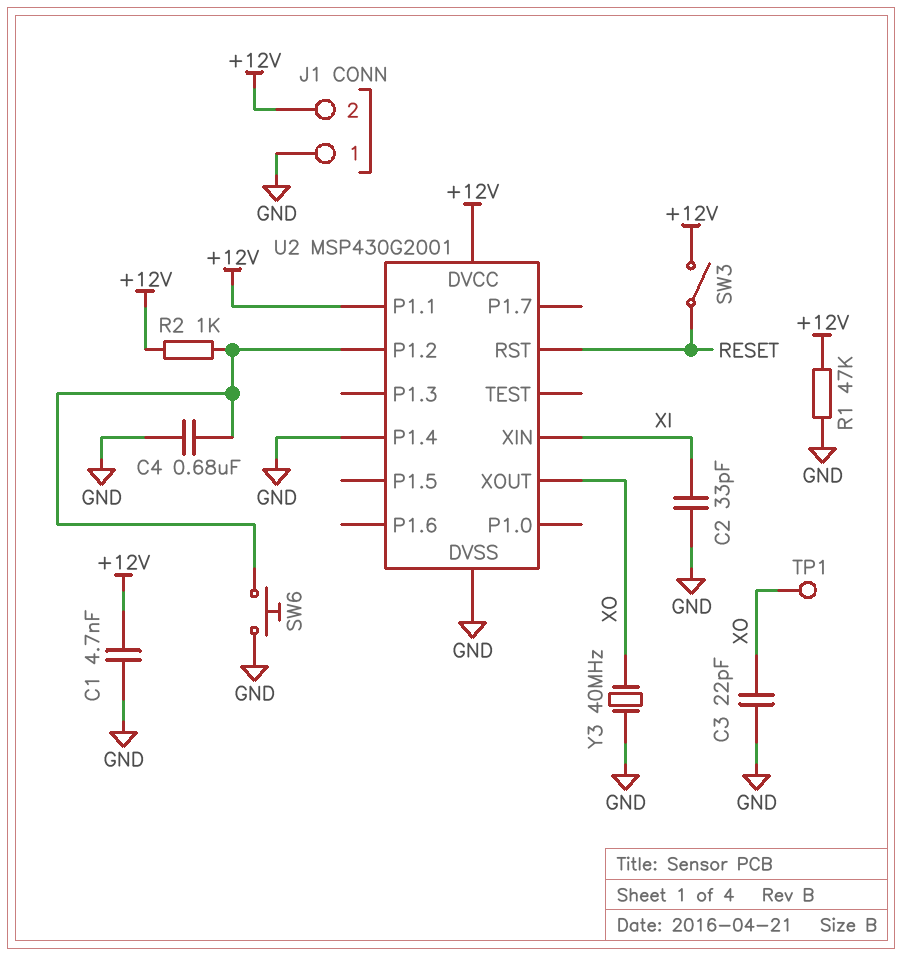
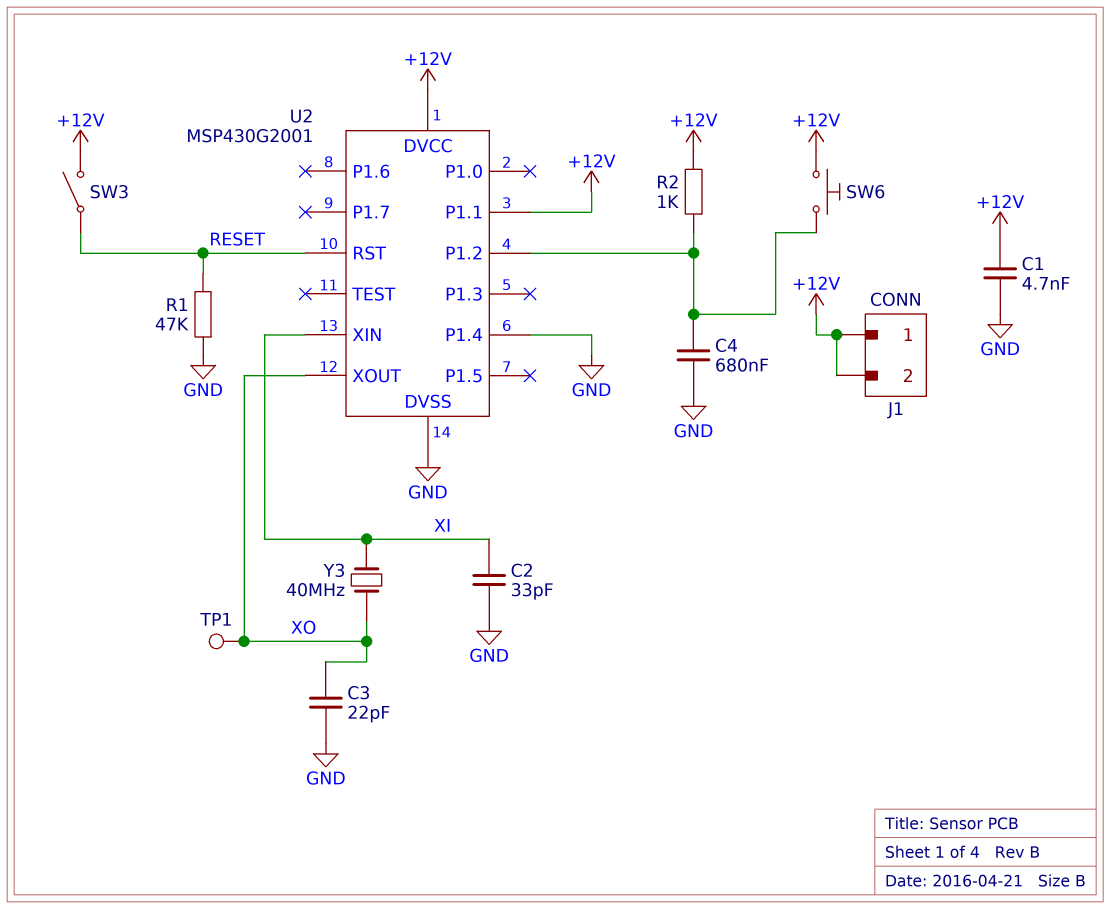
J1 pin 1: GND -> +12V
R1: 47k (+12V, GND) -> 47k (GND, RESET)
SW6: button (GND, U2/P1.2) -> button (+12V, U2/P1.2)
Y3: 40MHz (GND, XO) -> 40MHz (XI, XO)

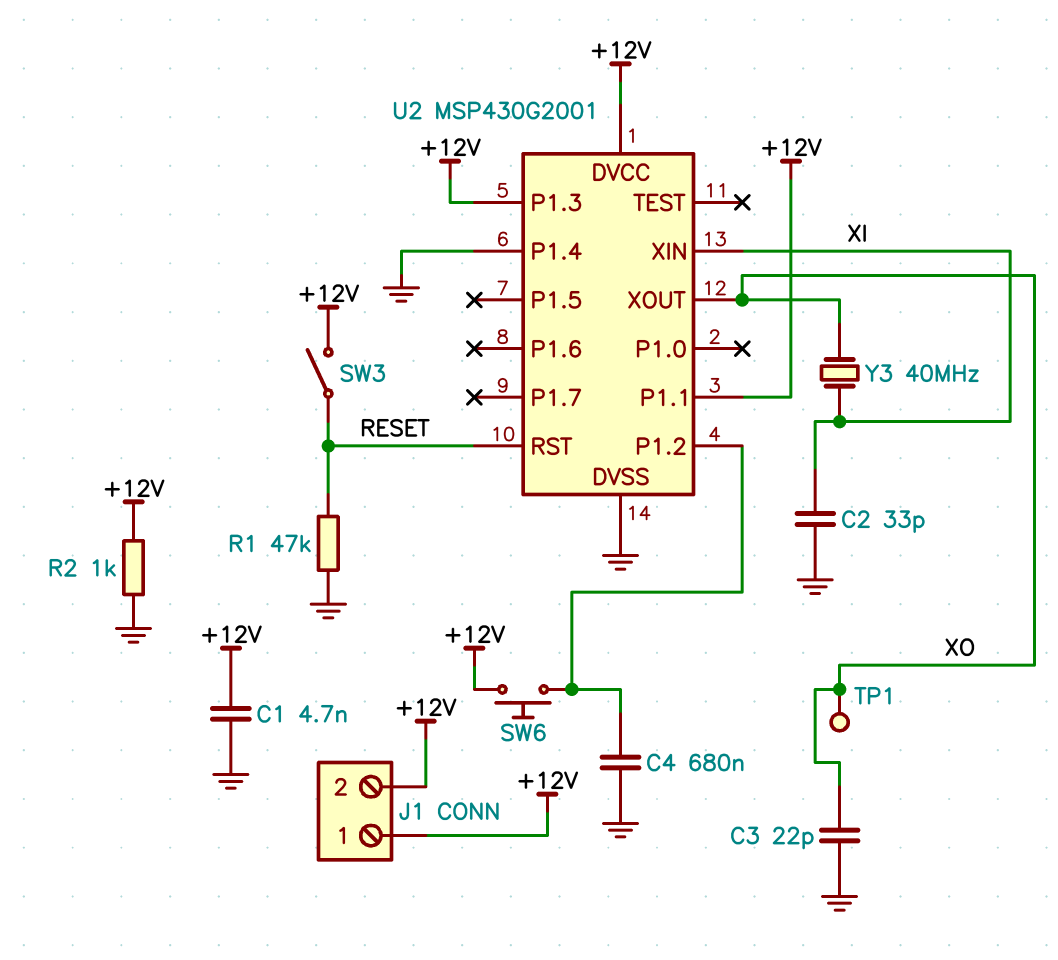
R2: 1k (+12V, U2/P1.2) -> 1k (+12V, GND)
U2 pin P1.3: none -> +12V

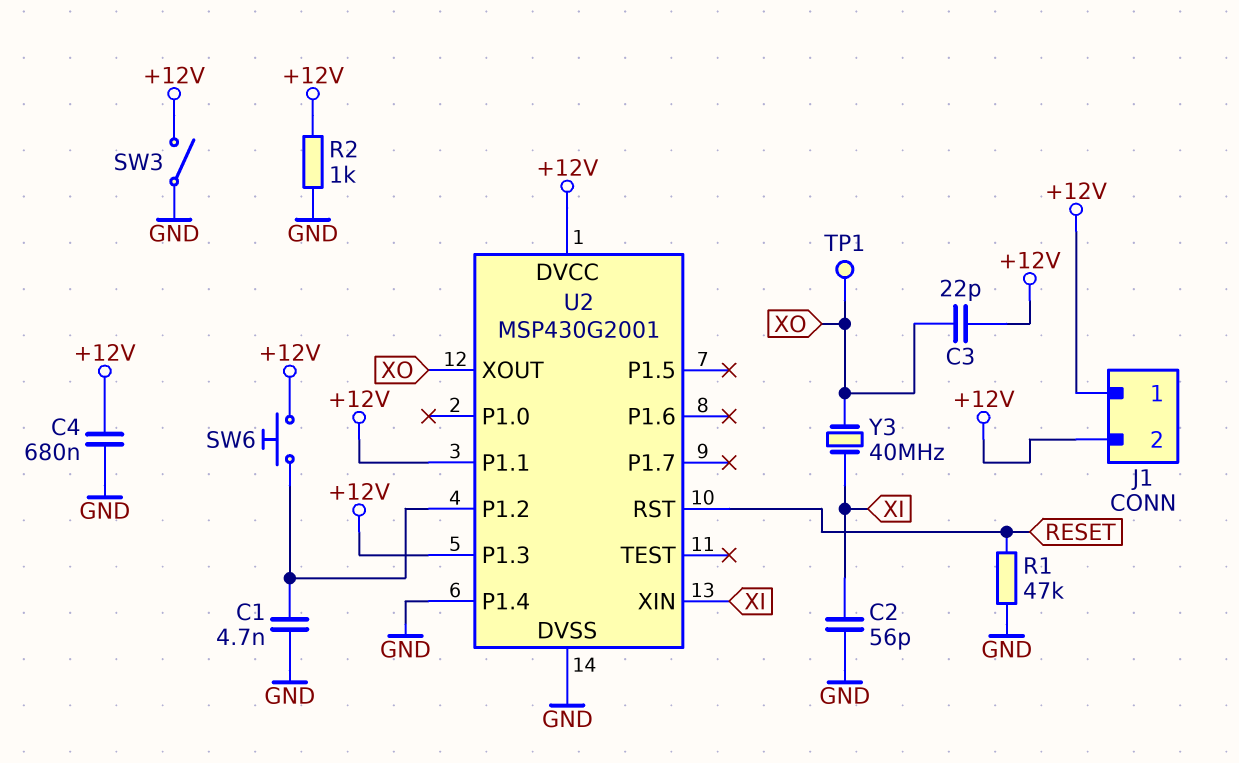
C1: 4.7nF (+12V, GND) -> 4.7nF (GND, U2/P1.2)
C2: 33pF (GND, XI) -> 56pF (GND, XI)
C3: 22pF (GND, XO) -> 22pF (+12V, XO)
C4: 680nF (GND, U2/P1.2) -> 680nF (+12V, GND)
SW3: switch (+12V, RESET) -> switch (+12V, GND)

